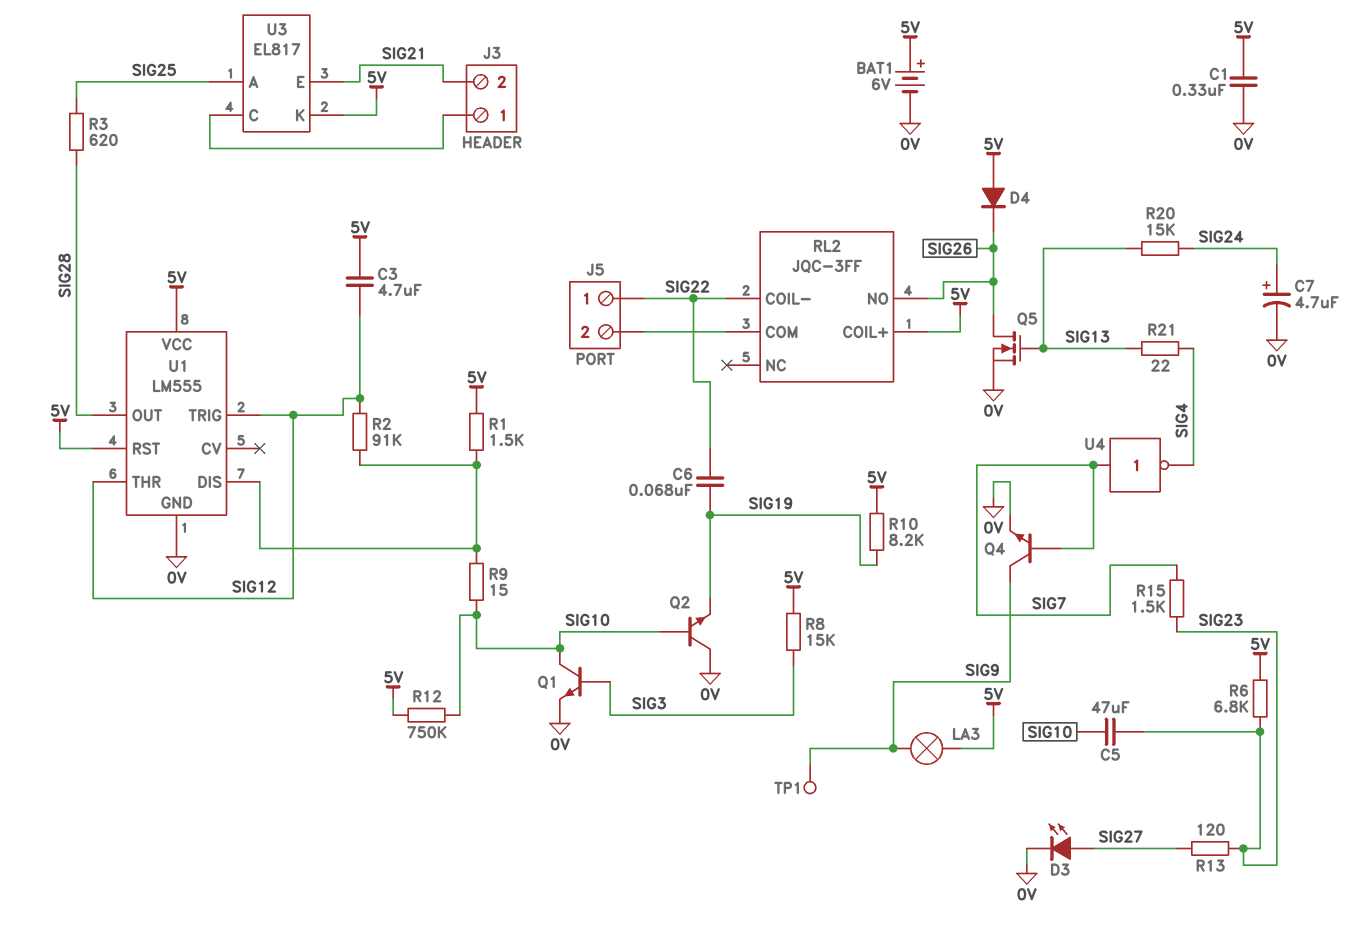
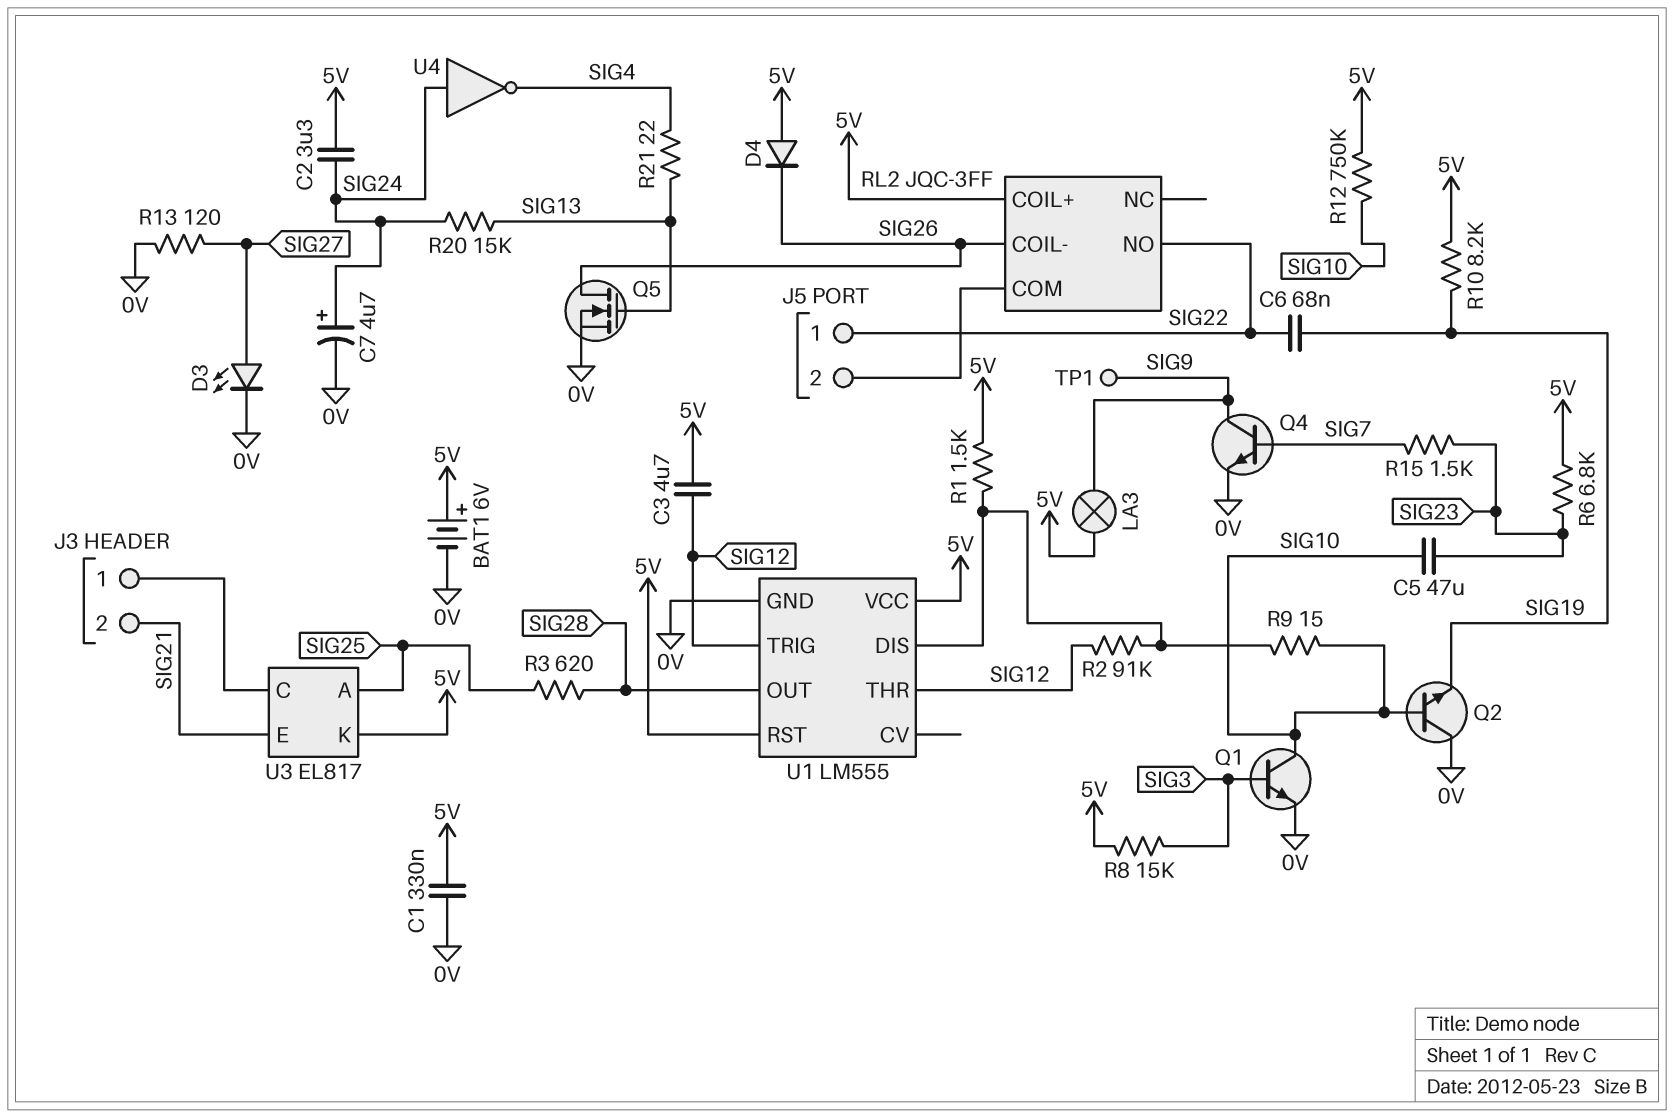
C2: none -> 3.3uF (5V, SIG24)
R13: 120 (SIG23, SIG27) -> 120 (0V, SIG27)
RL2 pin COIL-: SIG22 -> SIG26
RL2 pin NO: SIG26 -> SIG22
U4: NOT (in SIG7, out SIG4) -> NOT (in SIG24, out SIG4)

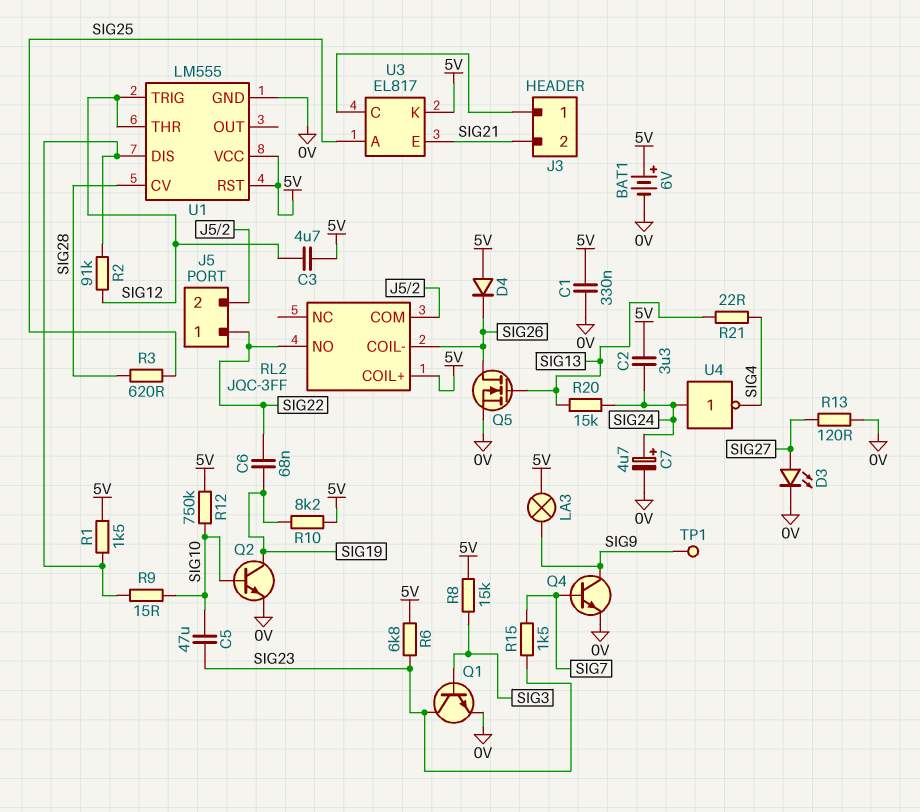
Q1: NPN (B SIG3, C SIG10, E 0V) -> NPN (B SIG3, C SIG23, E 0V)
Q2: NPN (B SIG10, C 0V, E SIG19) -> NPN (B SIG10, C SIG19, E 0V)
U1 pin CV: none -> SIG28
U1 pin OUT: SIG28 -> none

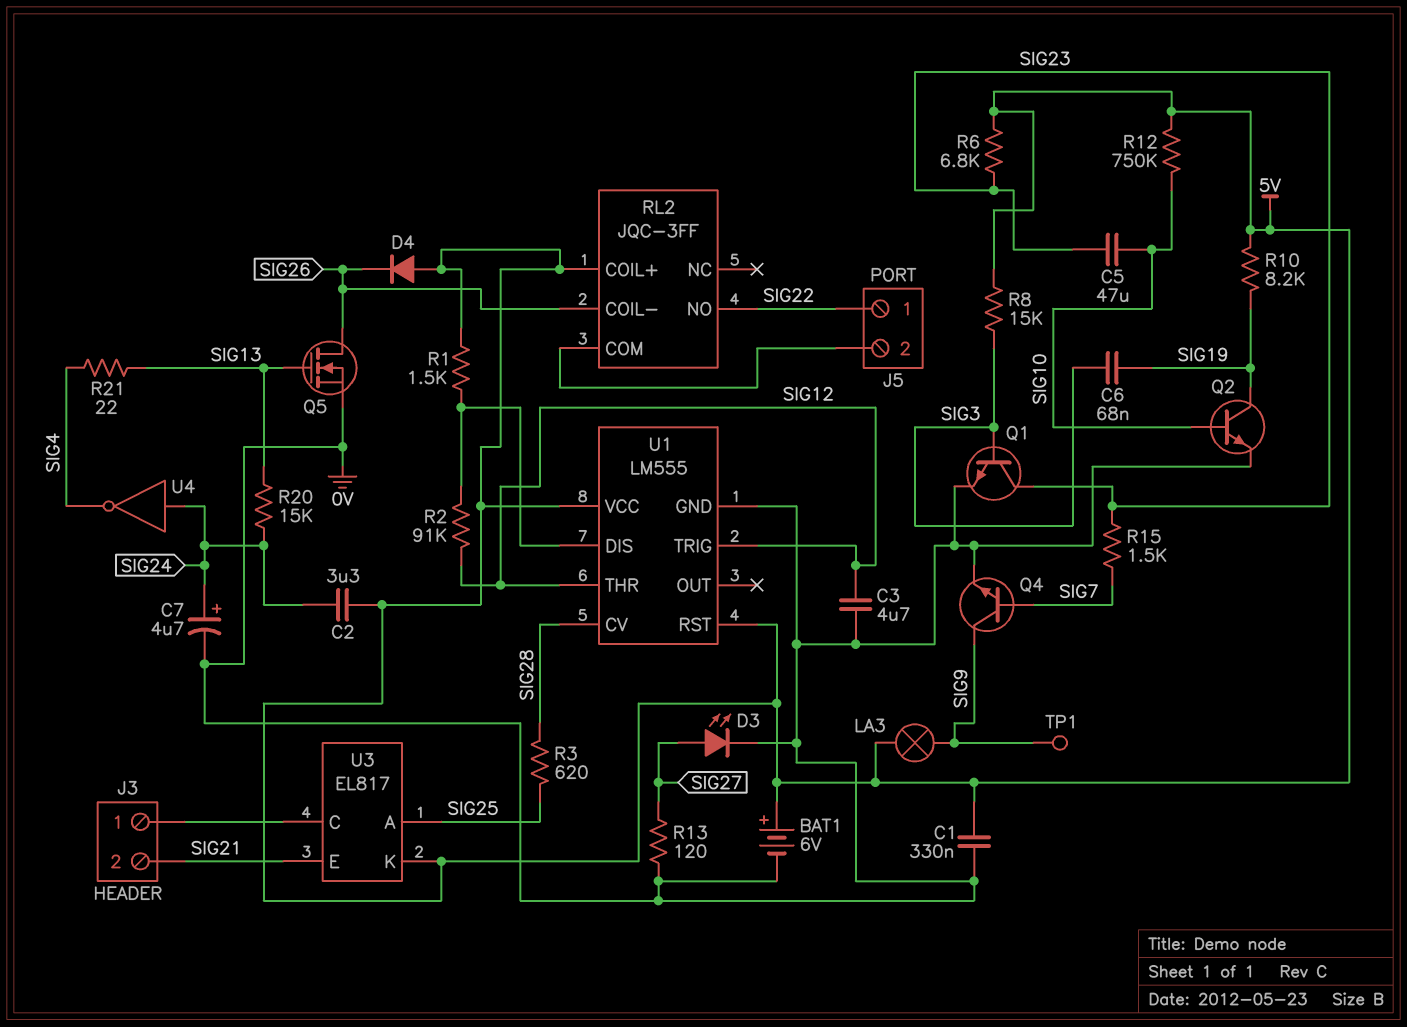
C3: 4.7uF (5V, SIG12) -> 4.7uF (0V, SIG12)
C6: 68nF (SIG19, SIG22) -> 68nF (SIG3, SIG19)
R9: 15 (SIG10, U1/DIS) -> none

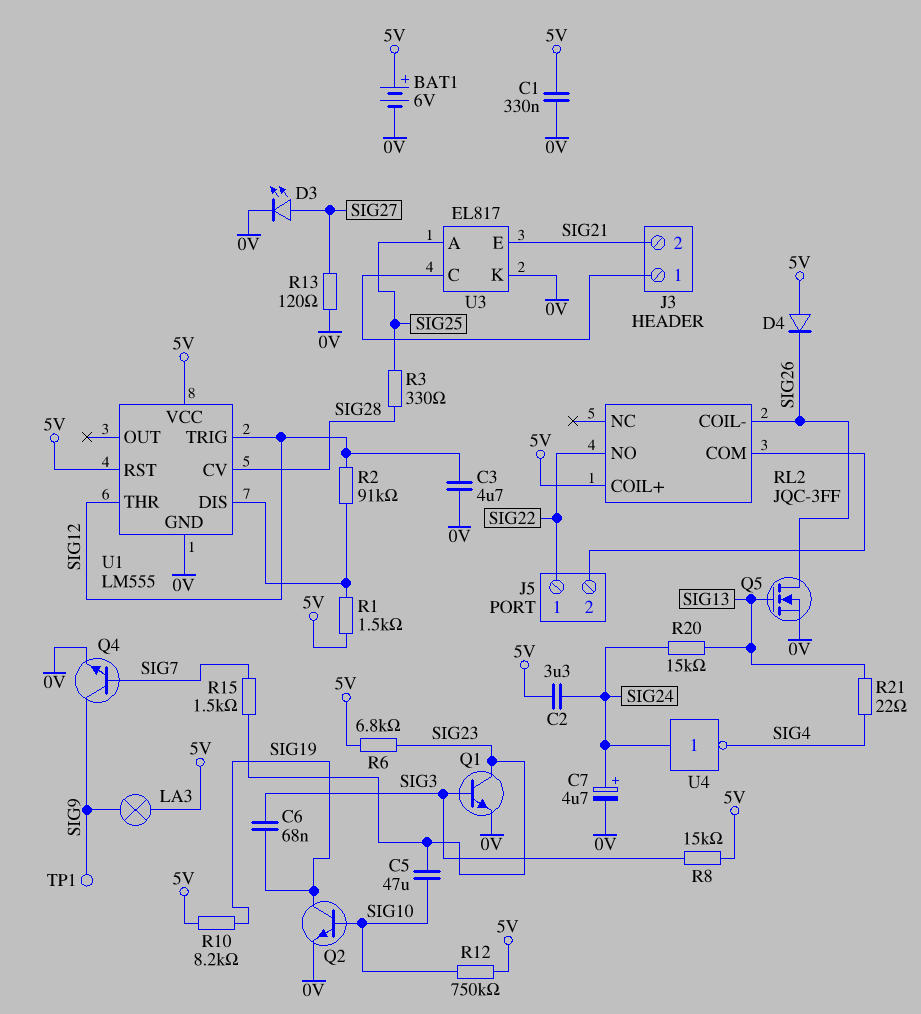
R3: 620 (SIG25, SIG28) -> 330 (SIG25, SIG28)
U3 pin K: 5V -> 0V

